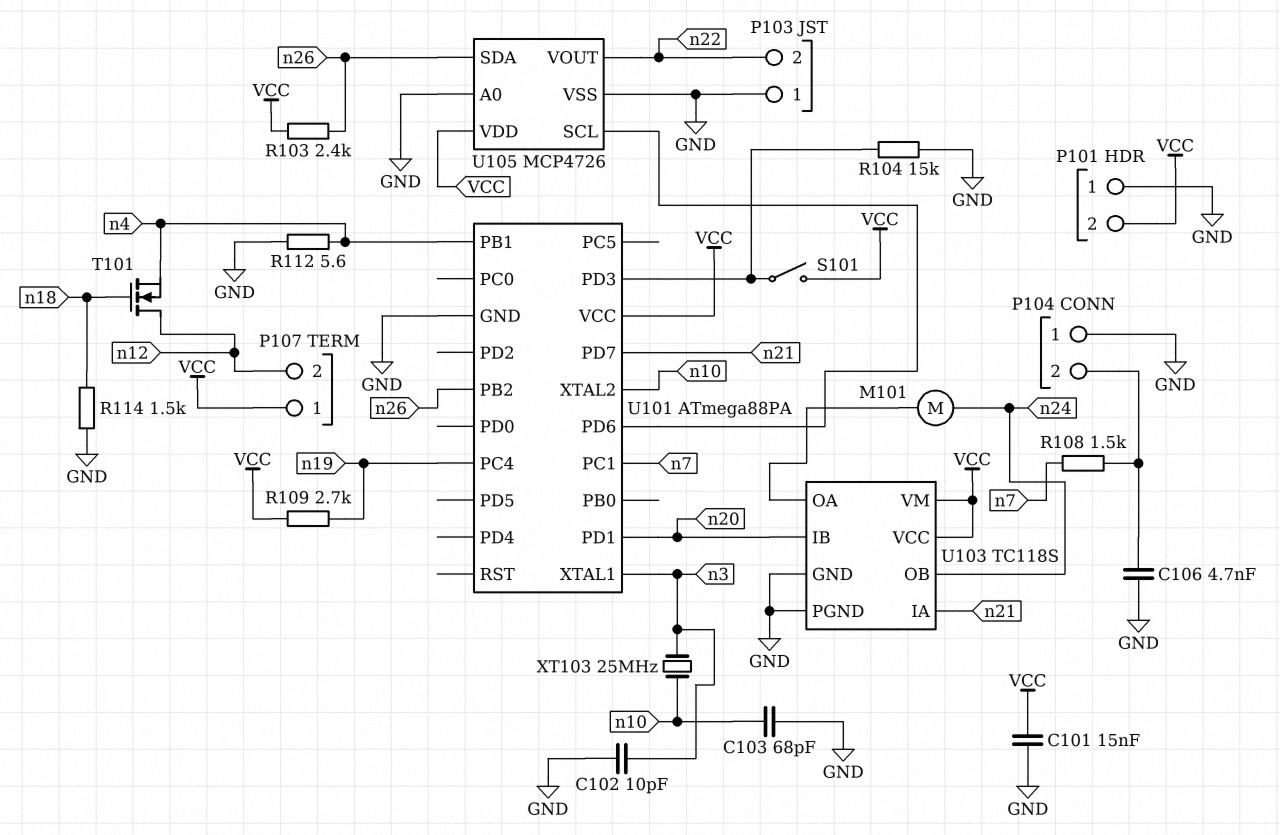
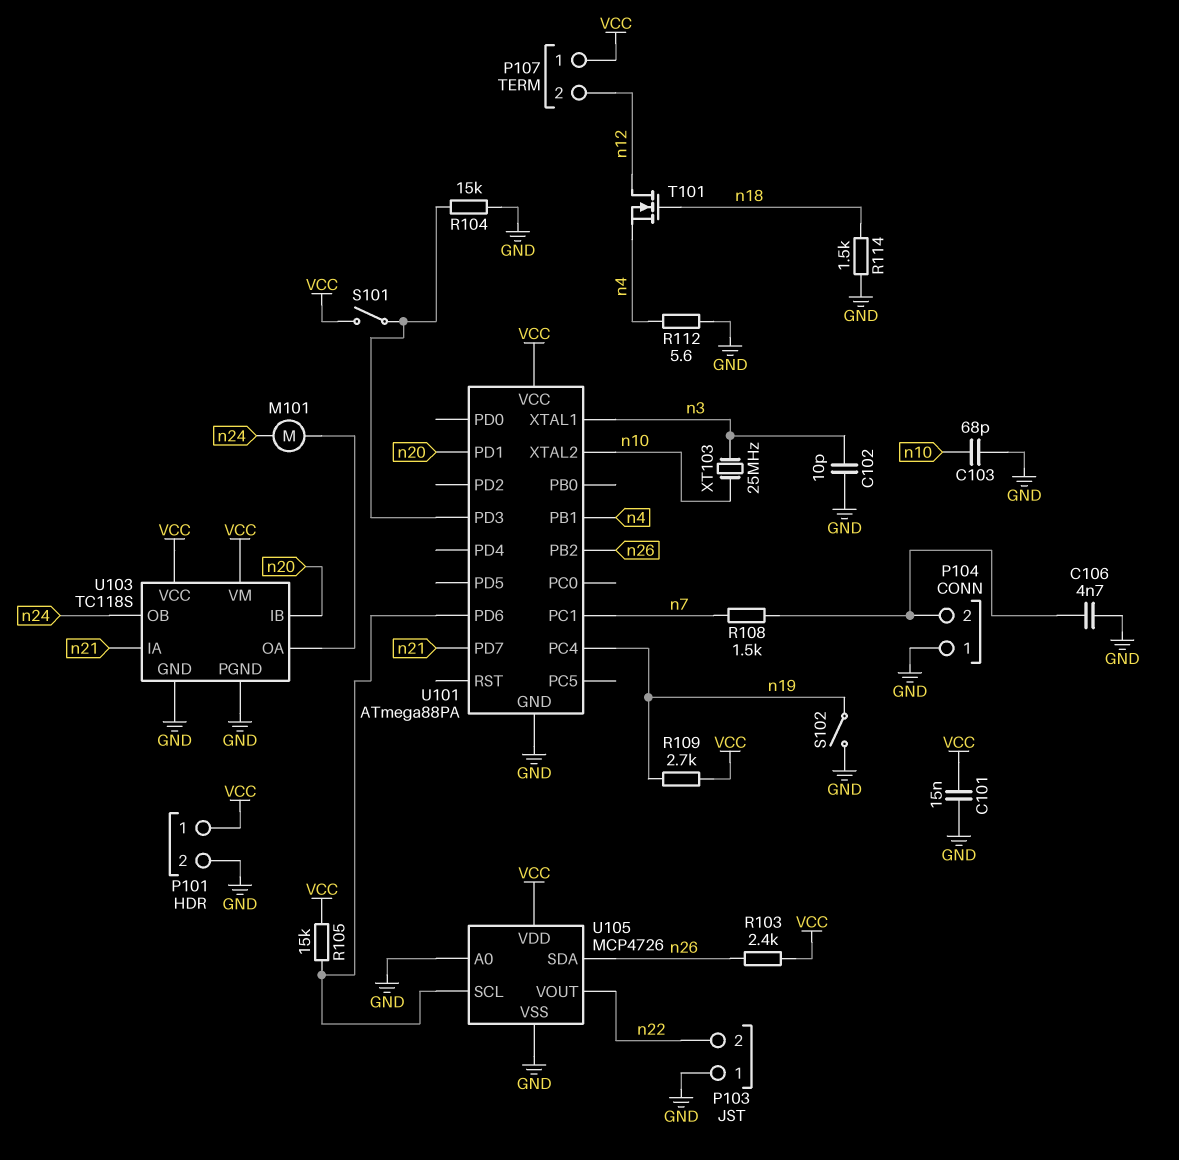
P101 pin 1: GND -> VCC
P101 pin 2: VCC -> GND
R105: none -> 15k (U101/PD6, VCC)
S102: none -> switch (GND, n19)

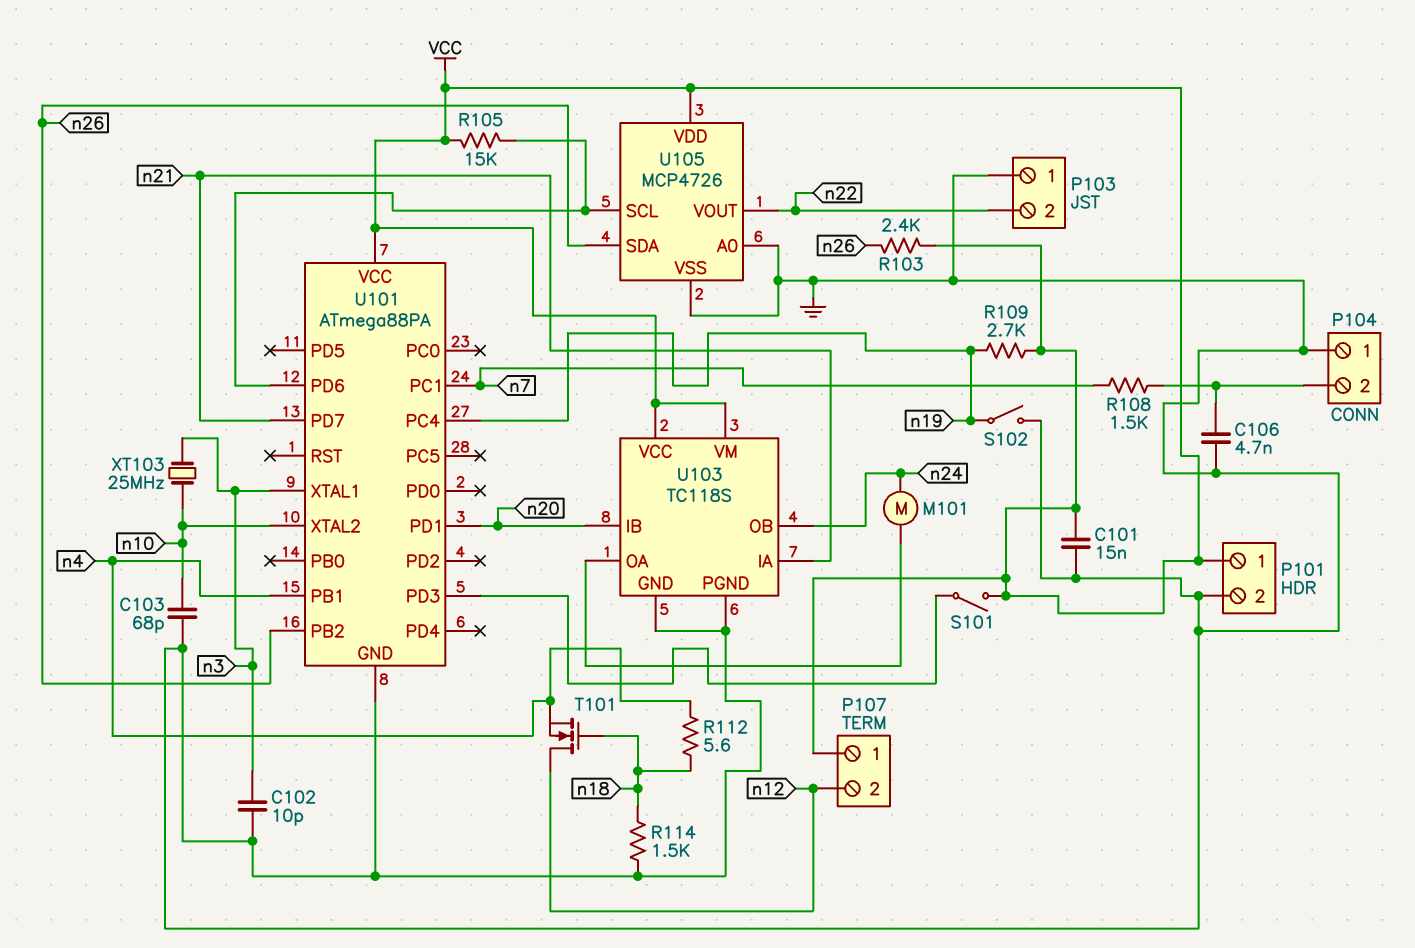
R104: 15k (GND, U101/PD3) -> none
R112: 5.6 (GND, n4) -> 5.6 (n4, n18)

